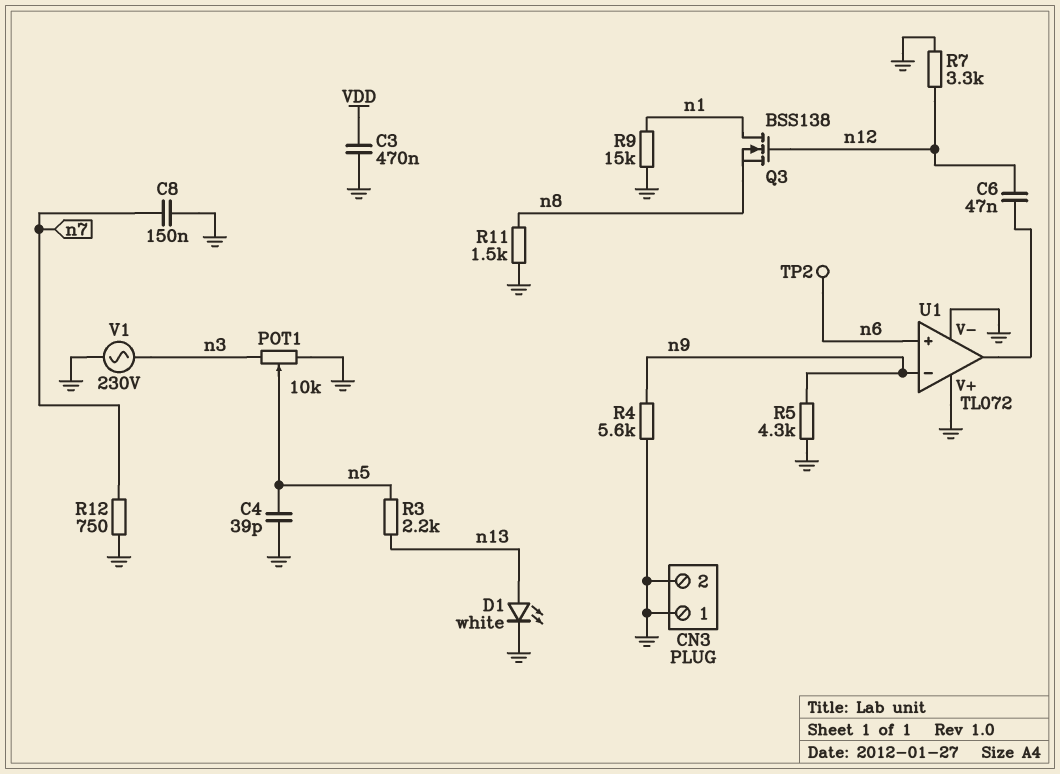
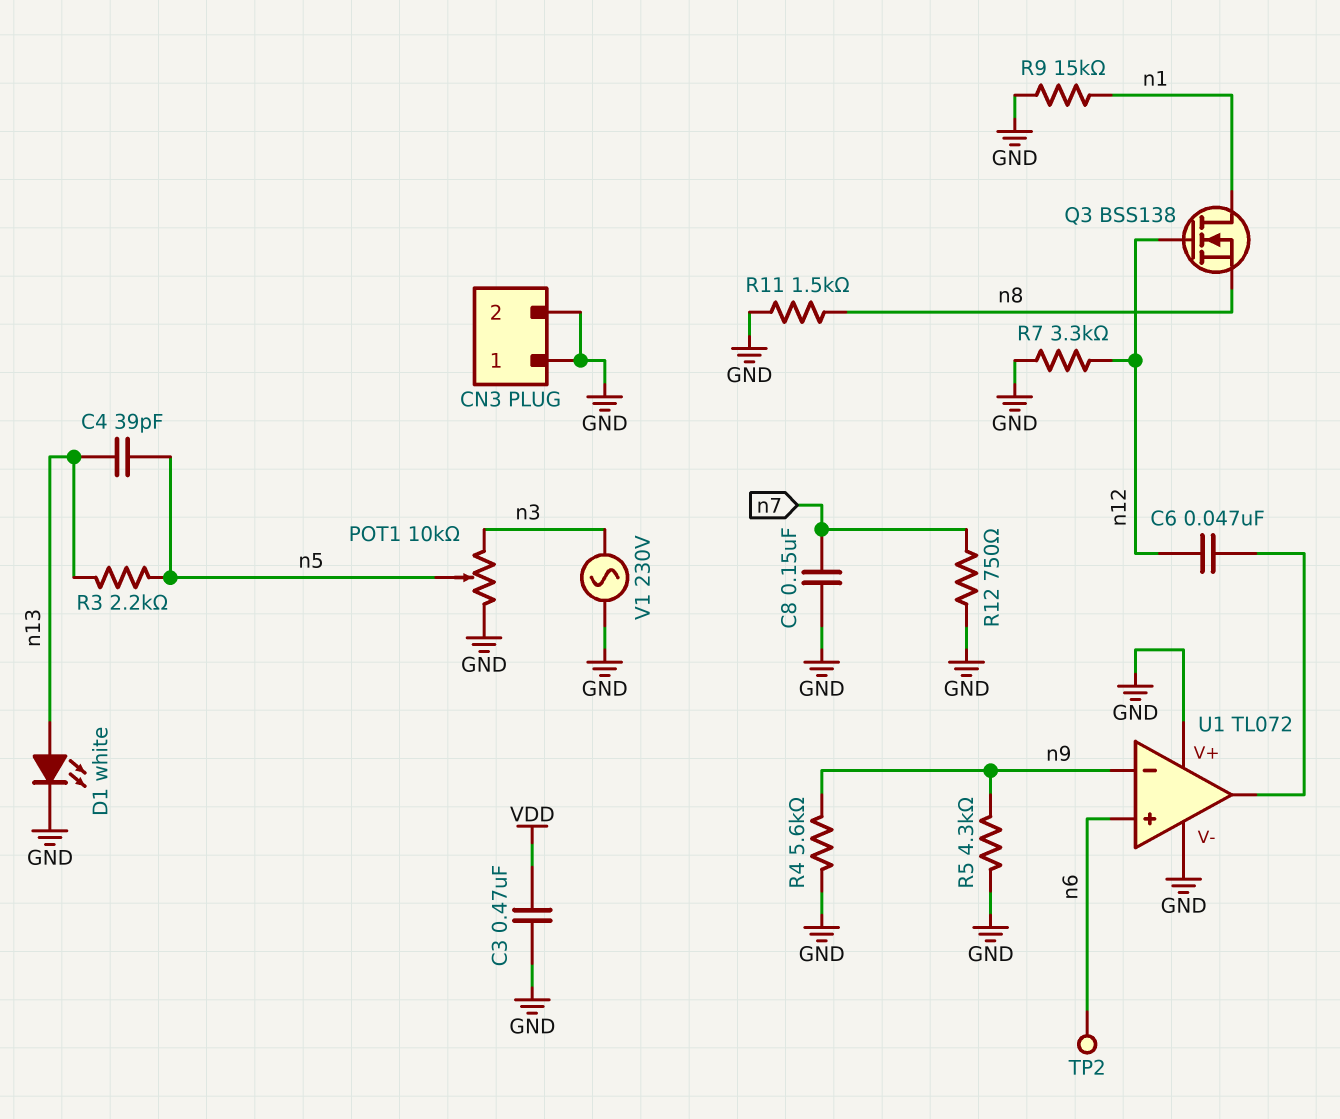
C4: 39pF (GND, n5) -> 39pF (n5, n13)

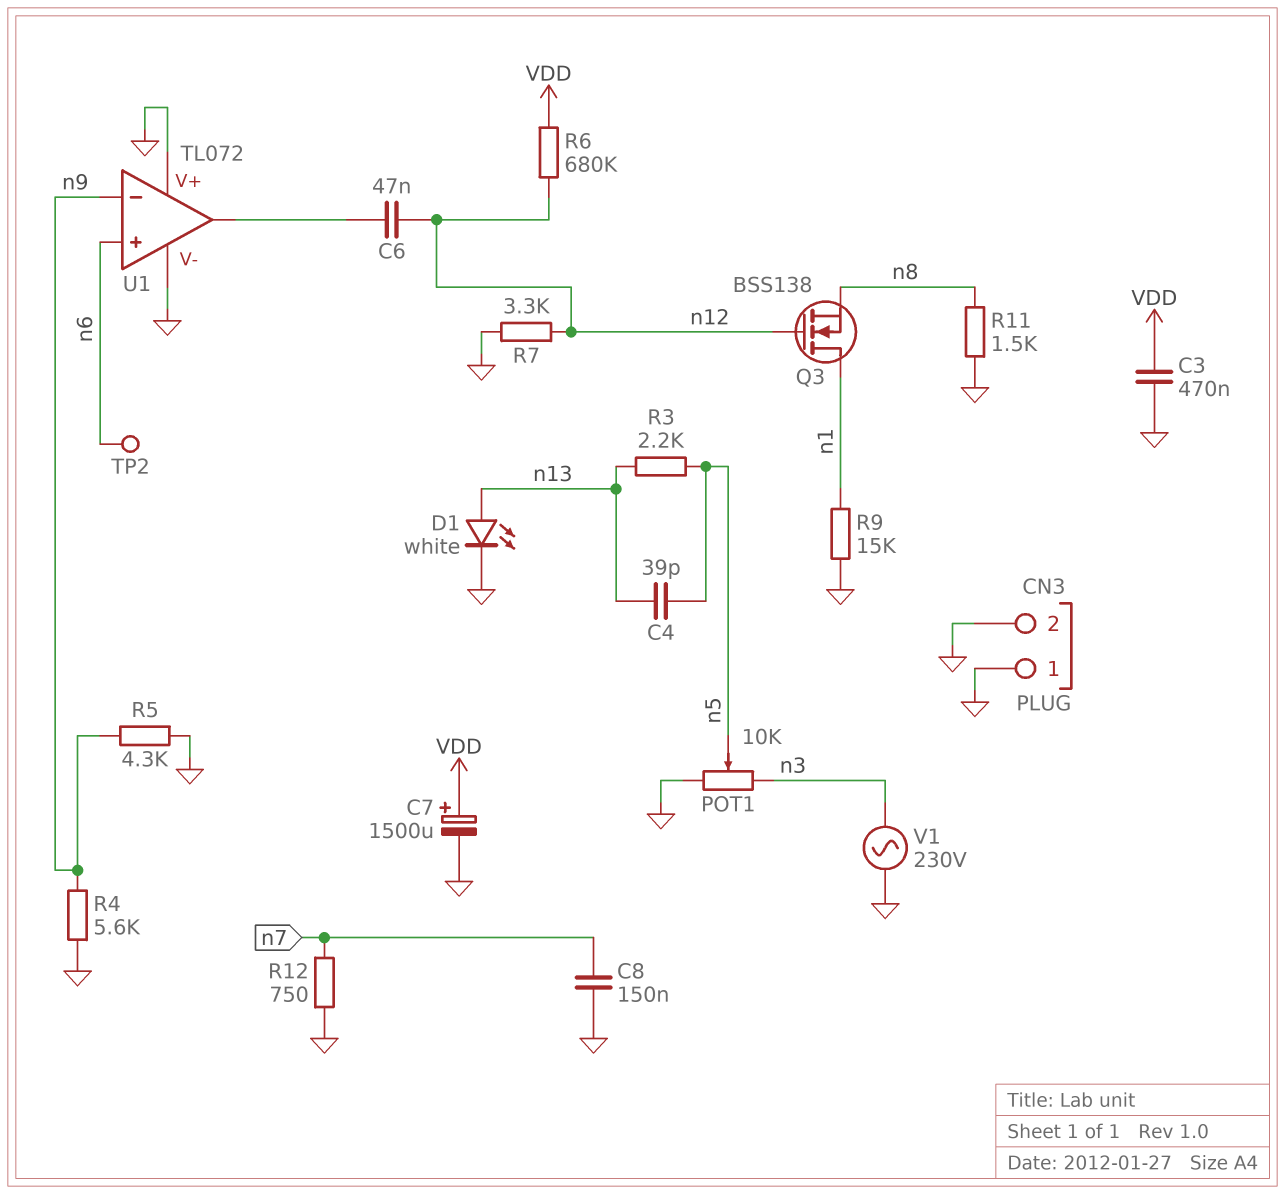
C7: none -> 1500uF (plus VDD, minus GND)
R6: none -> 680k (VDD, n12)

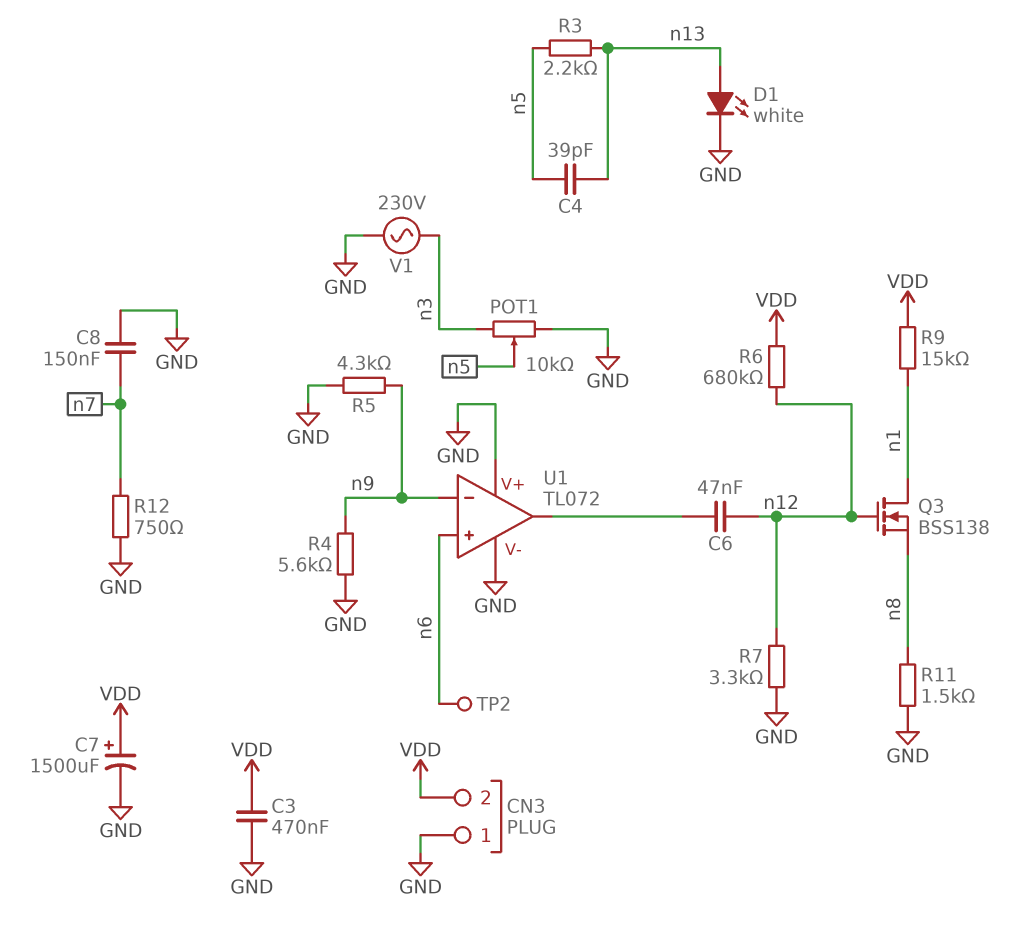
CN3 pin 2: GND -> VDD
R9: 15k (GND, n1) -> 15k (VDD, n1)

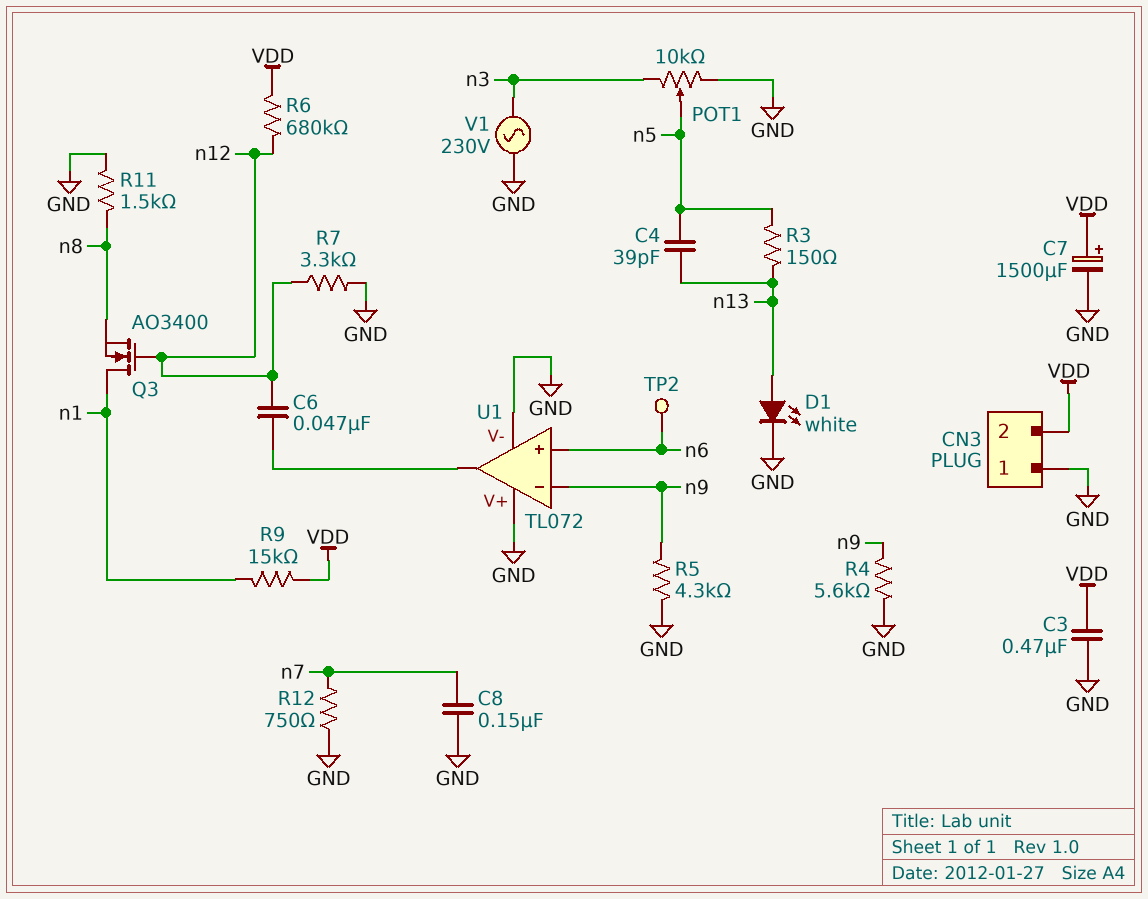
Q3: NMOS BSS138 (G n12, D n1, S n8) -> NMOS AO3400 (G n12, D n1, S n8)
R3: 2.2k (n5, n13) -> 150 (n5, n13)

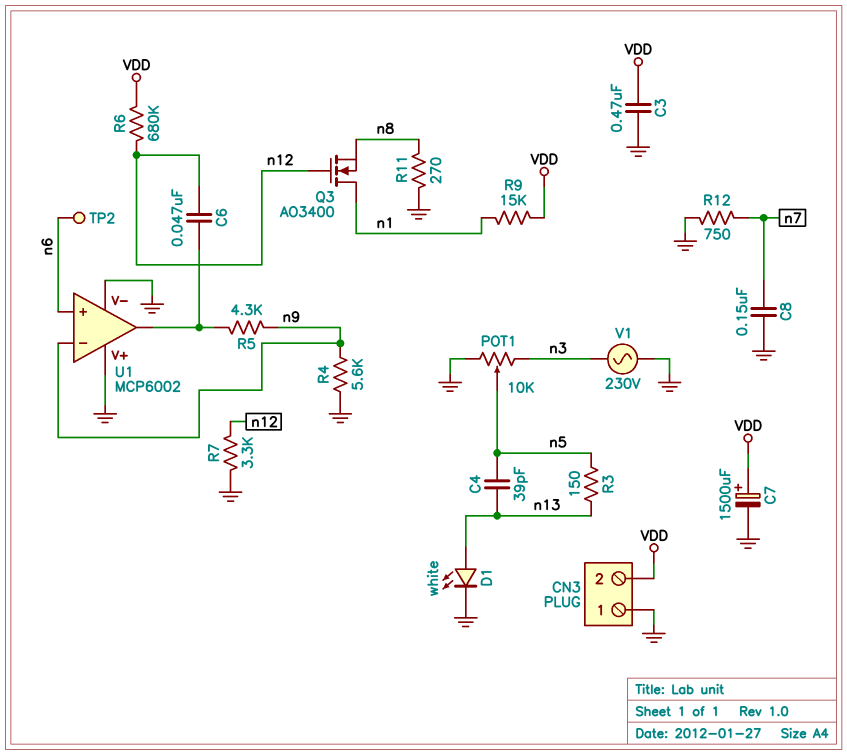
R5: 4.3k (GND, n9) -> 4.3k (U1/out, n9)
R11: 1.5k (GND, n8) -> 270 (GND, n8)
U1: TL072 -> MCP6002

